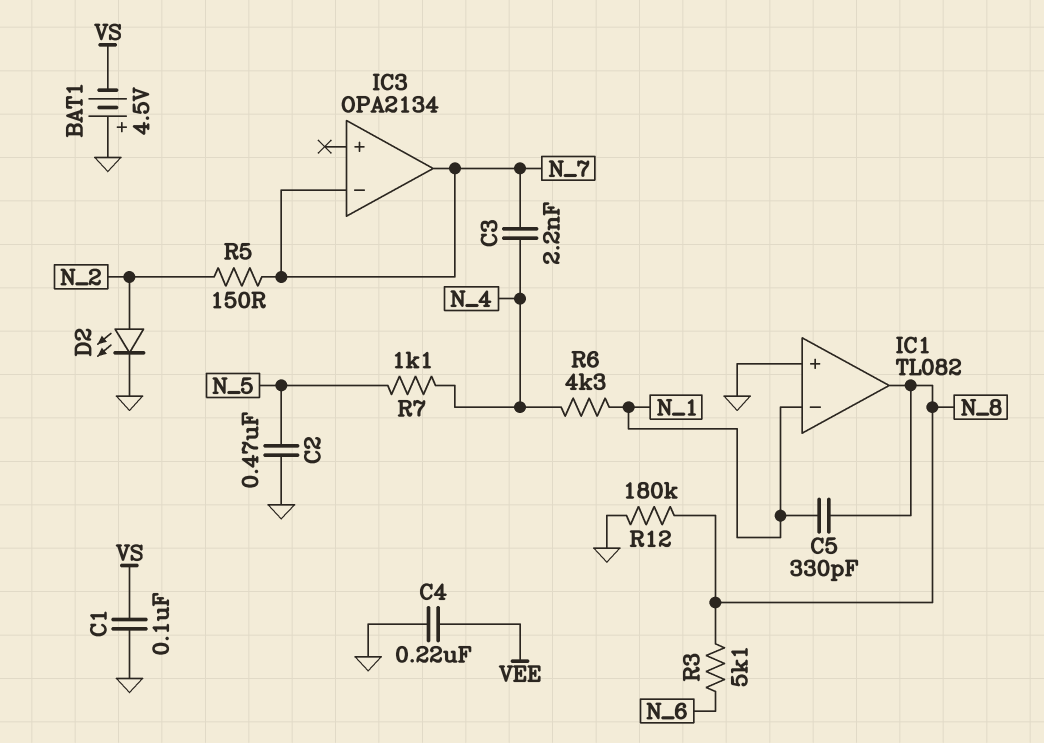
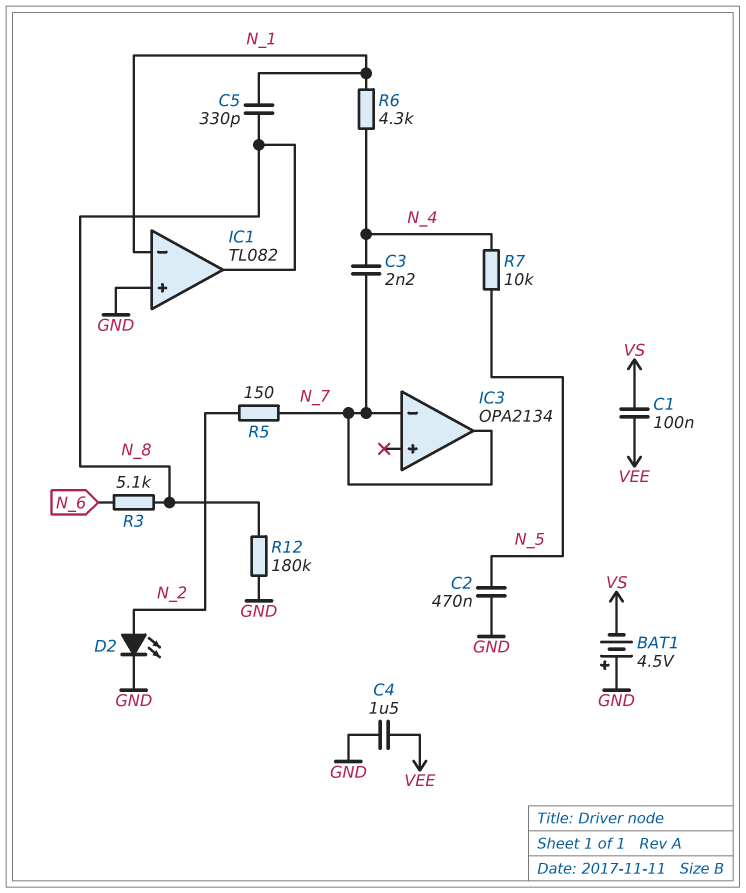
C1: 100nF (GND, VS) -> 100nF (VEE, VS)
C4: 220nF (GND, VEE) -> 1.5uF (GND, VEE)
R7: 1.1k (N_4, N_5) -> 10k (N_4, N_5)

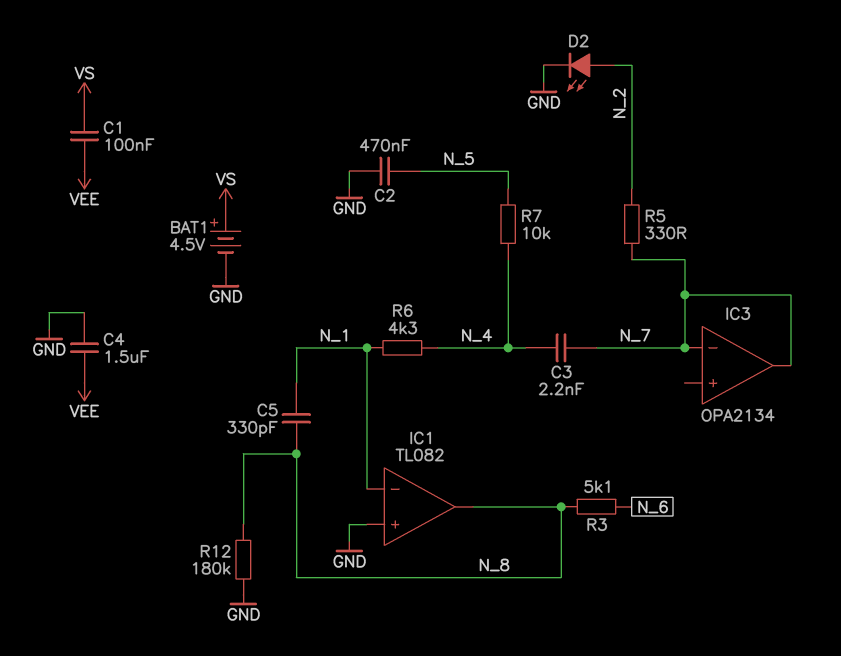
BAT1: 4.5V (plus GND, minus VS) -> 4.5V (plus VS, minus GND)
R5: 150 (N_2, N_7) -> 330 (N_2, N_7)

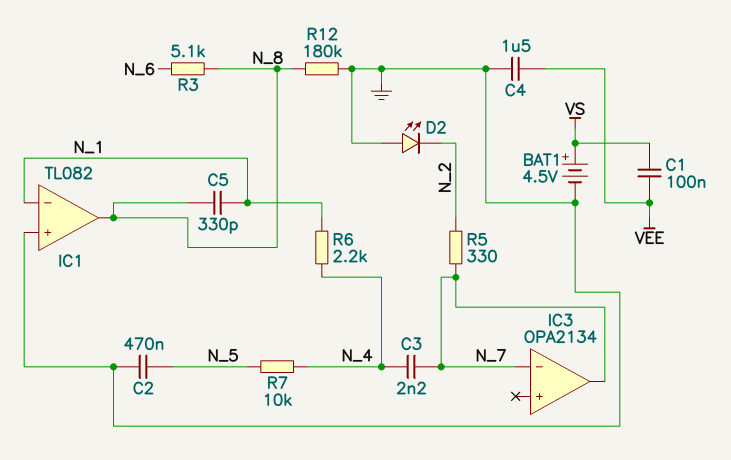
D2: LED (A N_2, K GND) -> LED (A GND, K N_2)
R6: 4.3k (N_1, N_4) -> 2.2k (N_1, N_4)

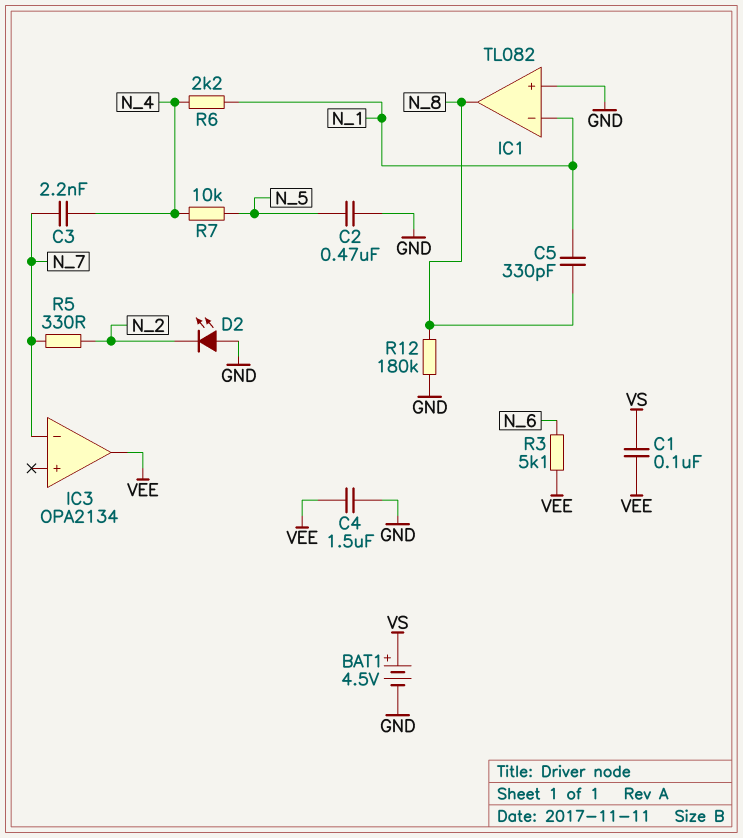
IC3 pin out: N_7 -> VEE
R3: 5.1k (N_6, N_8) -> 5.1k (N_6, VEE)

